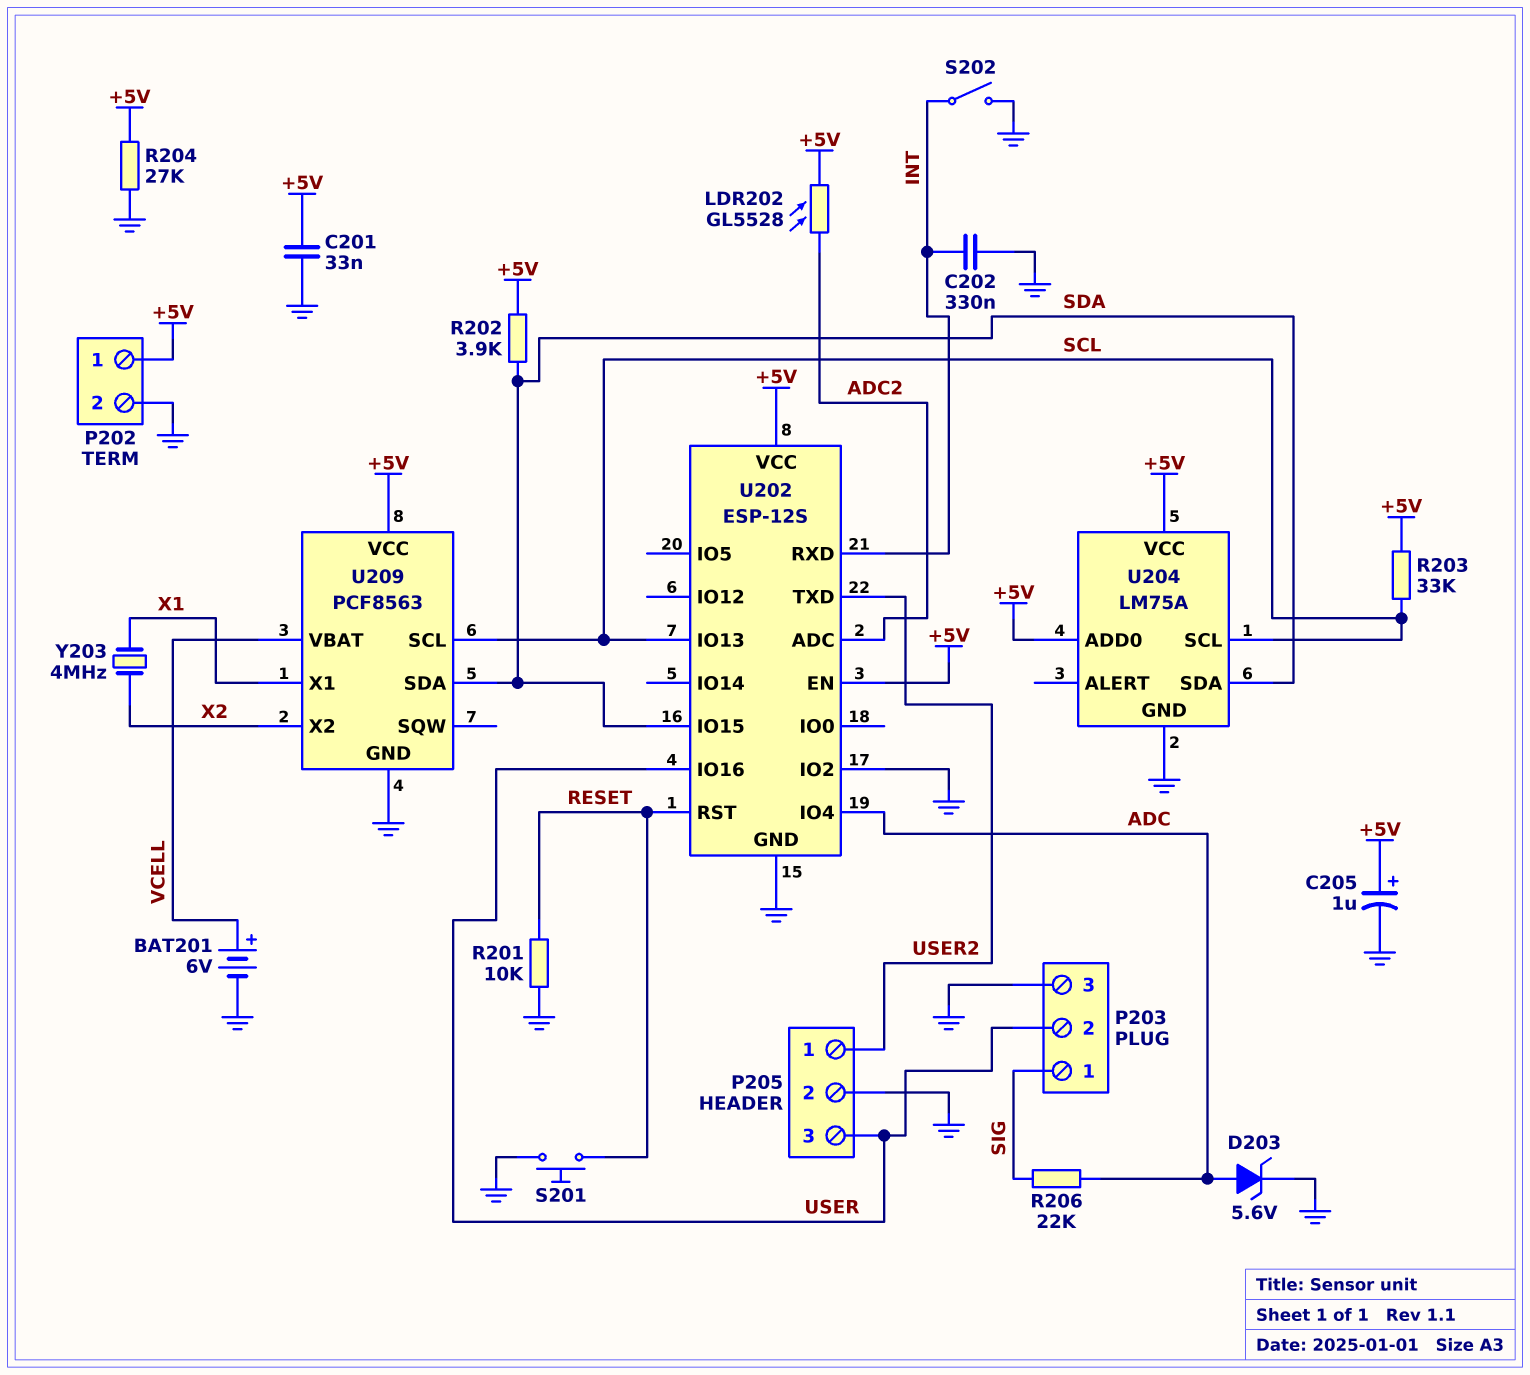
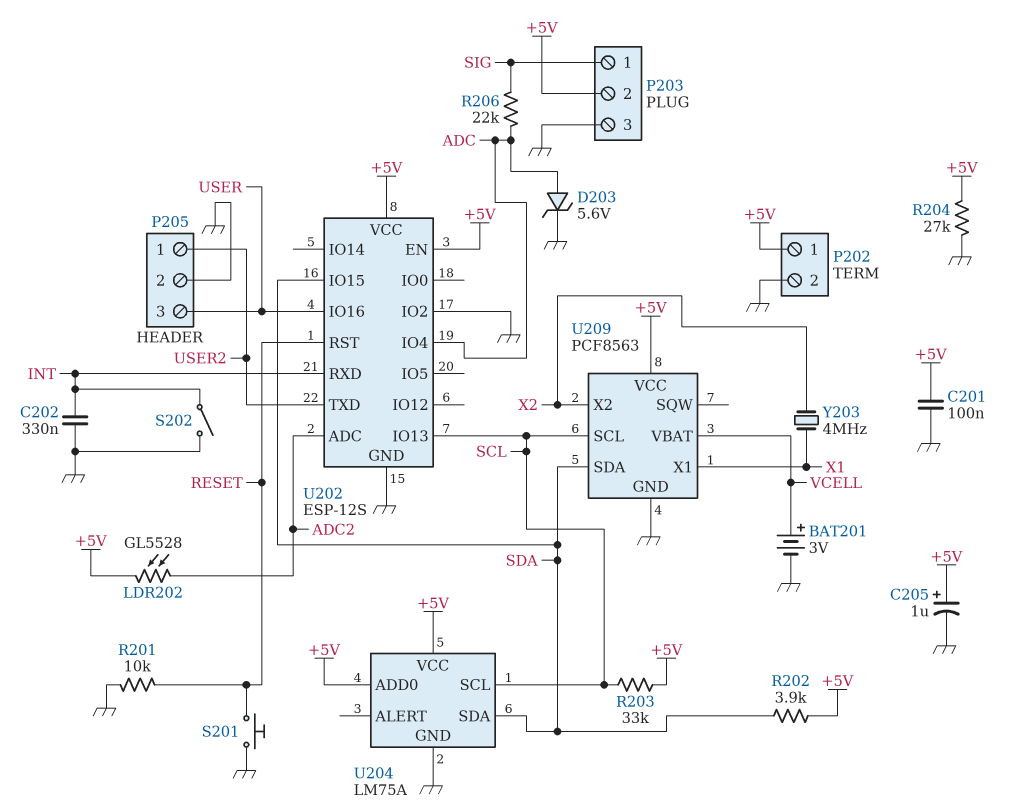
BAT201: 6V (plus VCELL, minus GND) -> 3V (plus VCELL, minus GND)
C201: 33nF (+5V, GND) -> 100nF (+5V, GND)
P203 pin 2: USER -> +5V

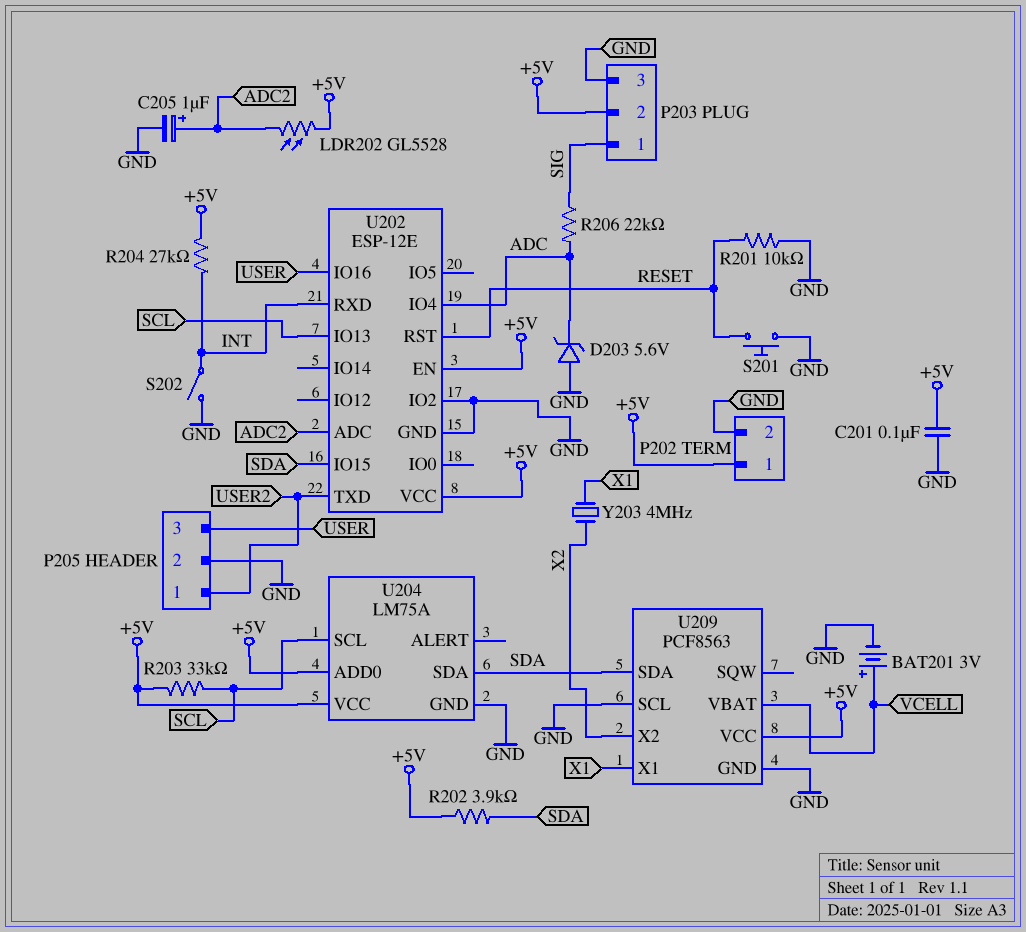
C202: 330nF (GND, INT) -> none
C205: 1uF (plus +5V, minus GND) -> 1uF (plus ADC2, minus GND)
D203: zener 5.6V (A ADC, K GND) -> zener 5.6V (A GND, K ADC)
R204: 27k (+5V, GND) -> 27k (+5V, INT)
U202: ESP-12S -> ESP-12E
U209 pin SCL: SCL -> GND

